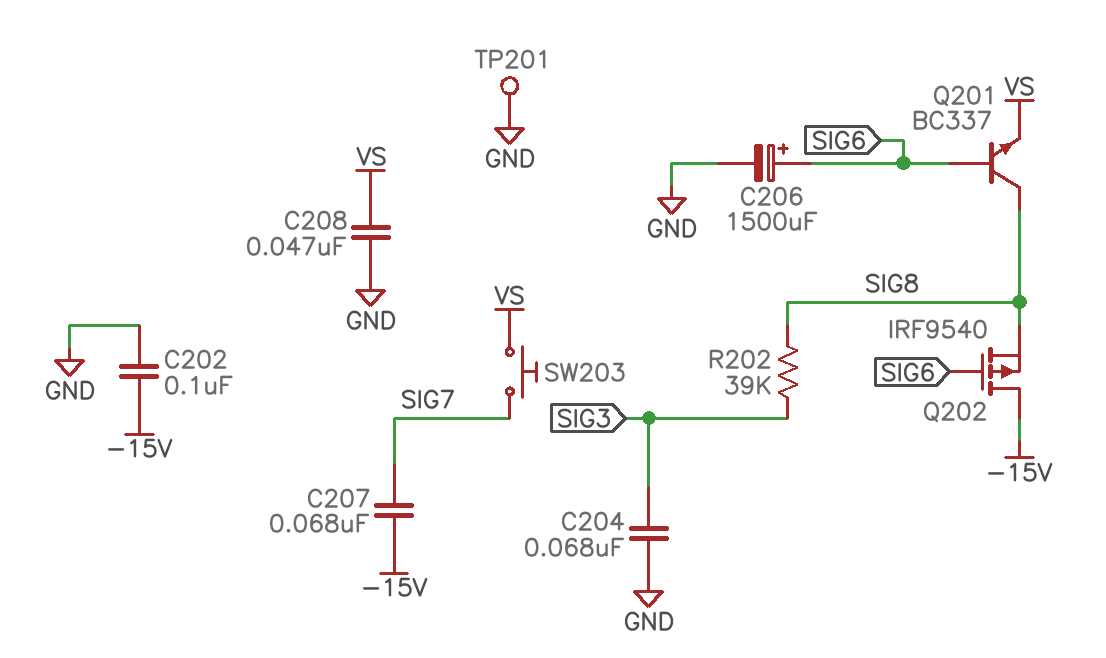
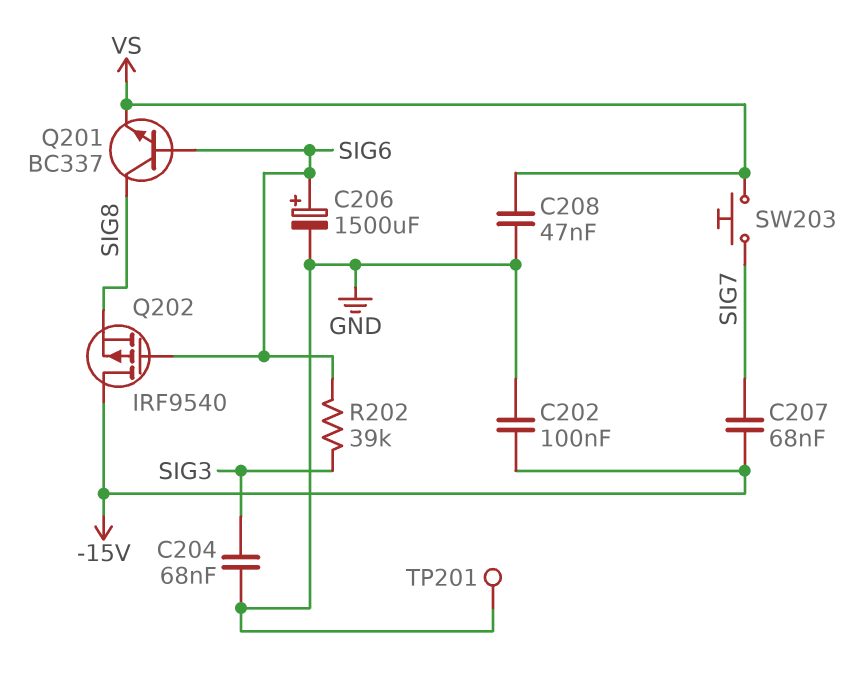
R202: 39k (SIG3, SIG8) -> 39k (SIG3, SIG6)

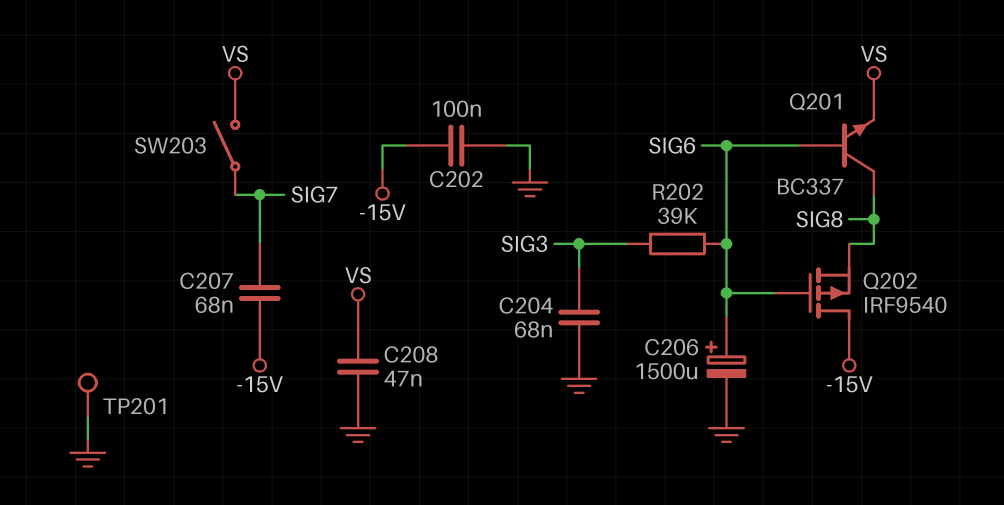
SW203: button (SIG7, VS) -> switch (SIG7, VS)

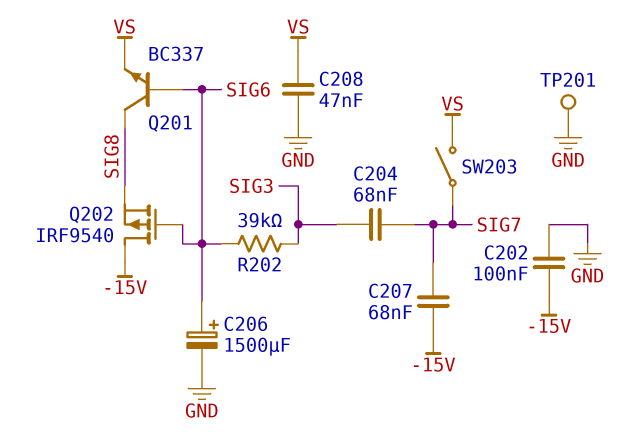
C204: 68nF (GND, SIG3) -> 68nF (SIG3, SIG7)

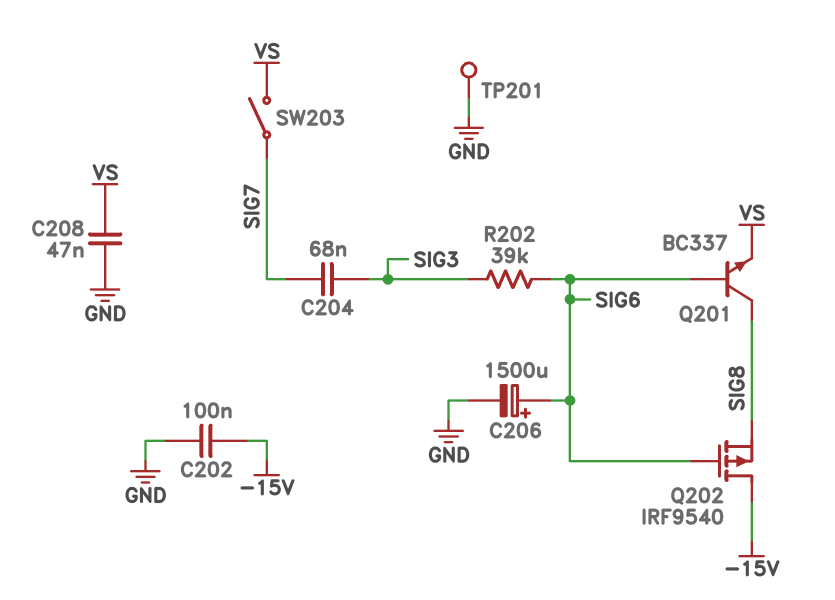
C207: 68nF (-15V, SIG7) -> none

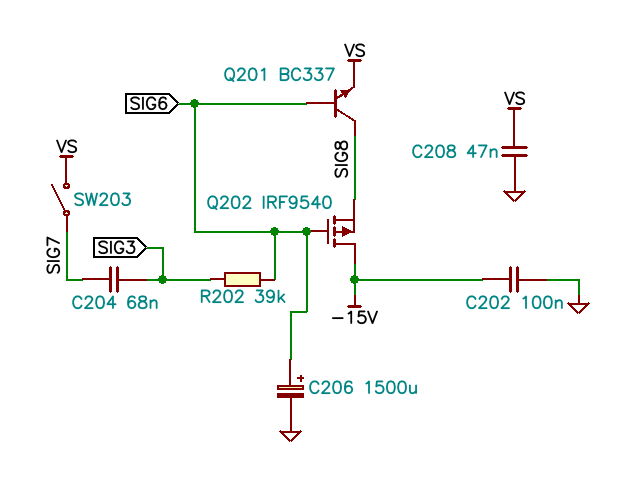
TP201: test point (GND) -> none

